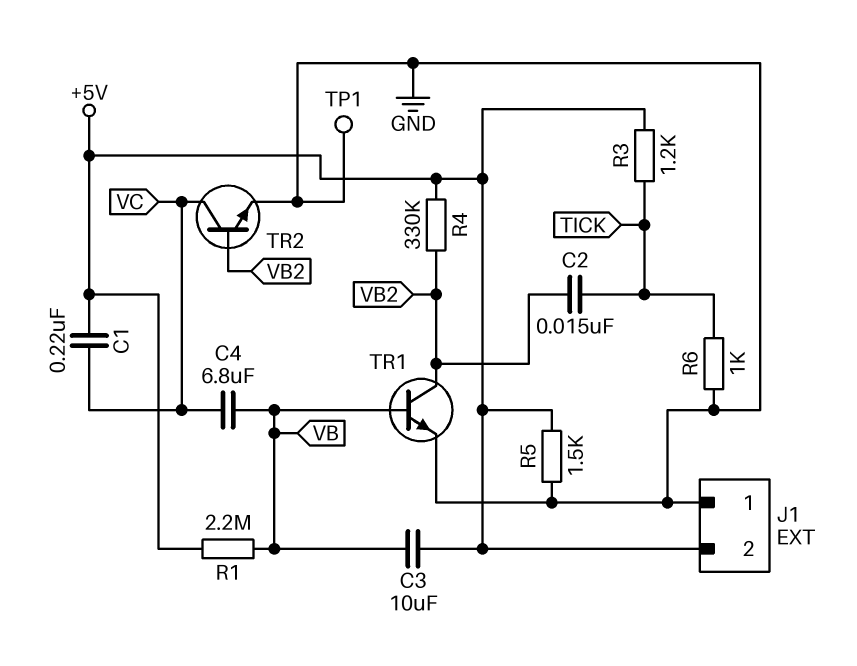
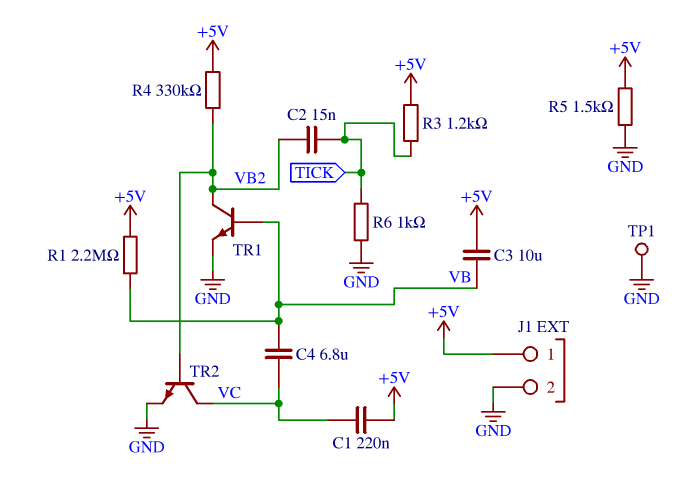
J1 pin 1: GND -> +5V
J1 pin 2: +5V -> GND

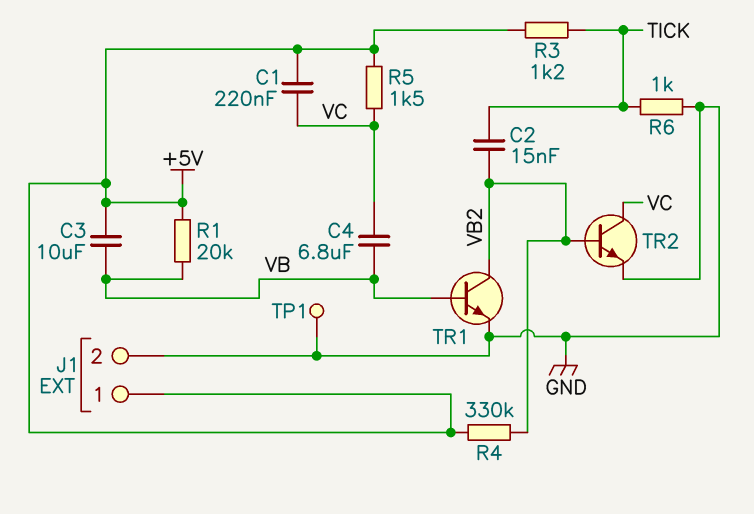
R1: 2.2M (+5V, VB) -> 20k (+5V, VB)
R5: 1.5k (+5V, GND) -> 1.5k (+5V, VC)

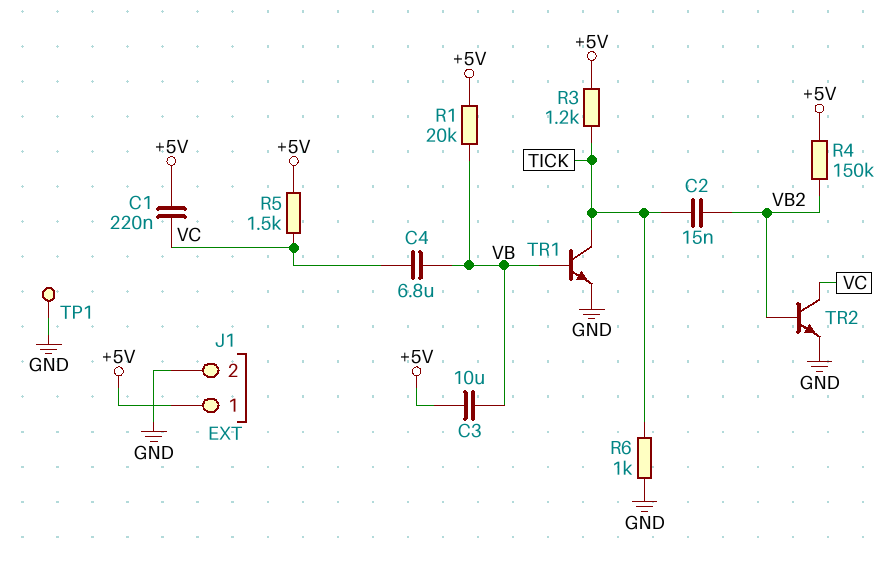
R4: 330k (+5V, VB2) -> 150k (+5V, VB2)
TR1: NPN (B VB, C VB2, E GND) -> NPN (B VB, C TICK, E GND)

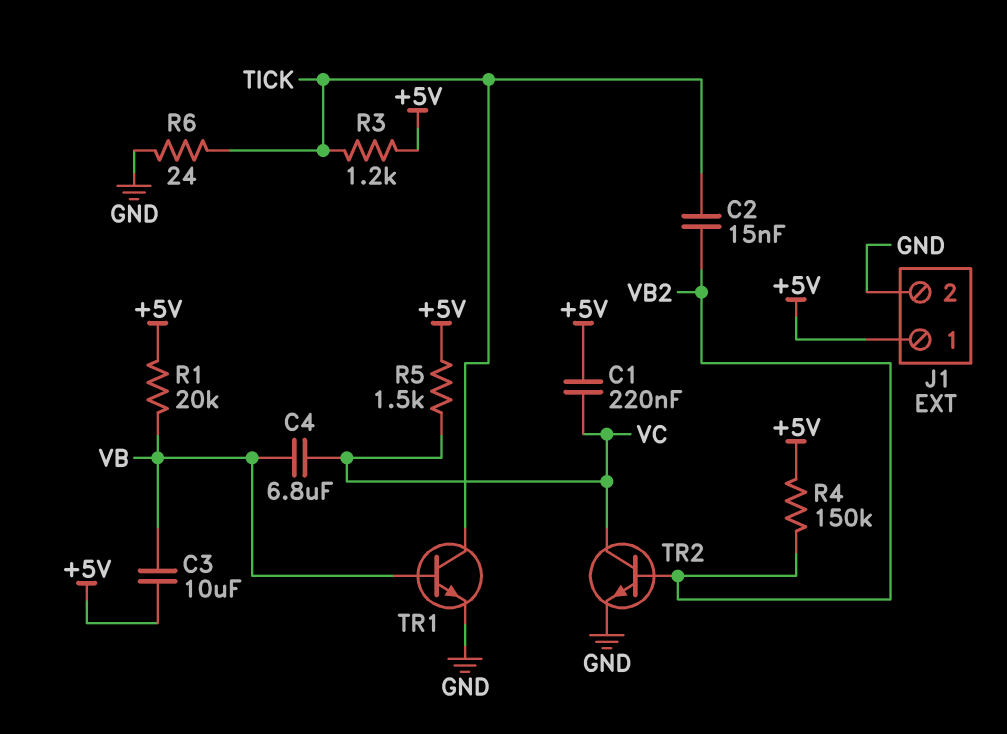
R6: 1k (GND, TICK) -> 24 (GND, TICK)
TP1: test point (GND) -> none

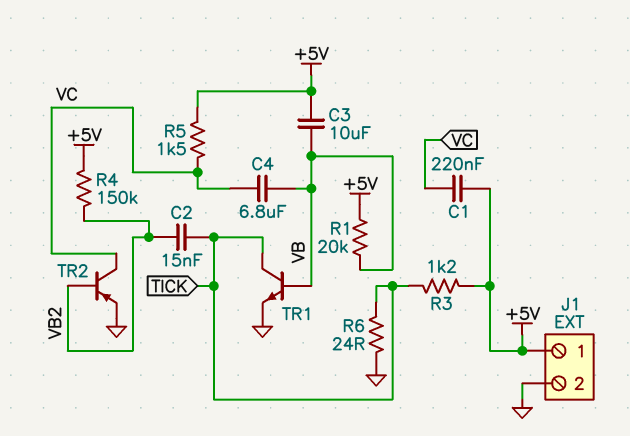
TR2: NPN (B VB2, C VC, E GND) -> PNP (B VB2, C VC, E GND)

